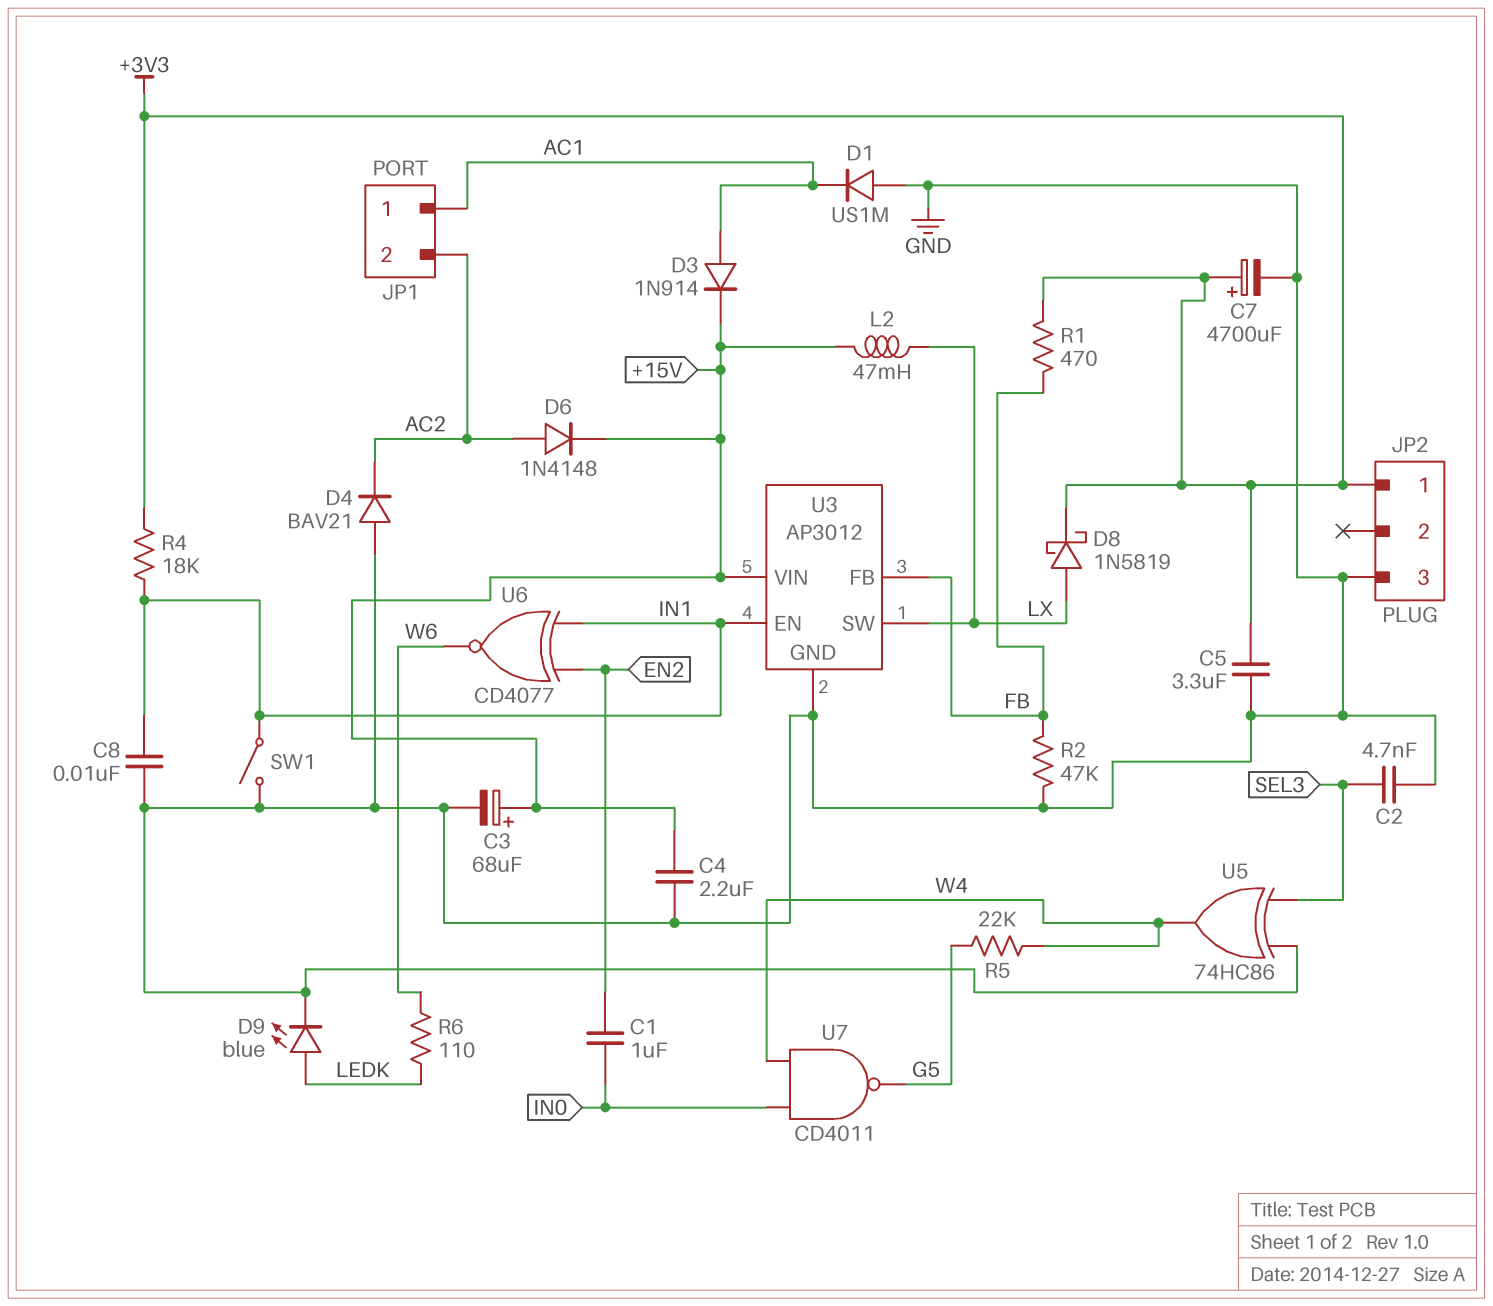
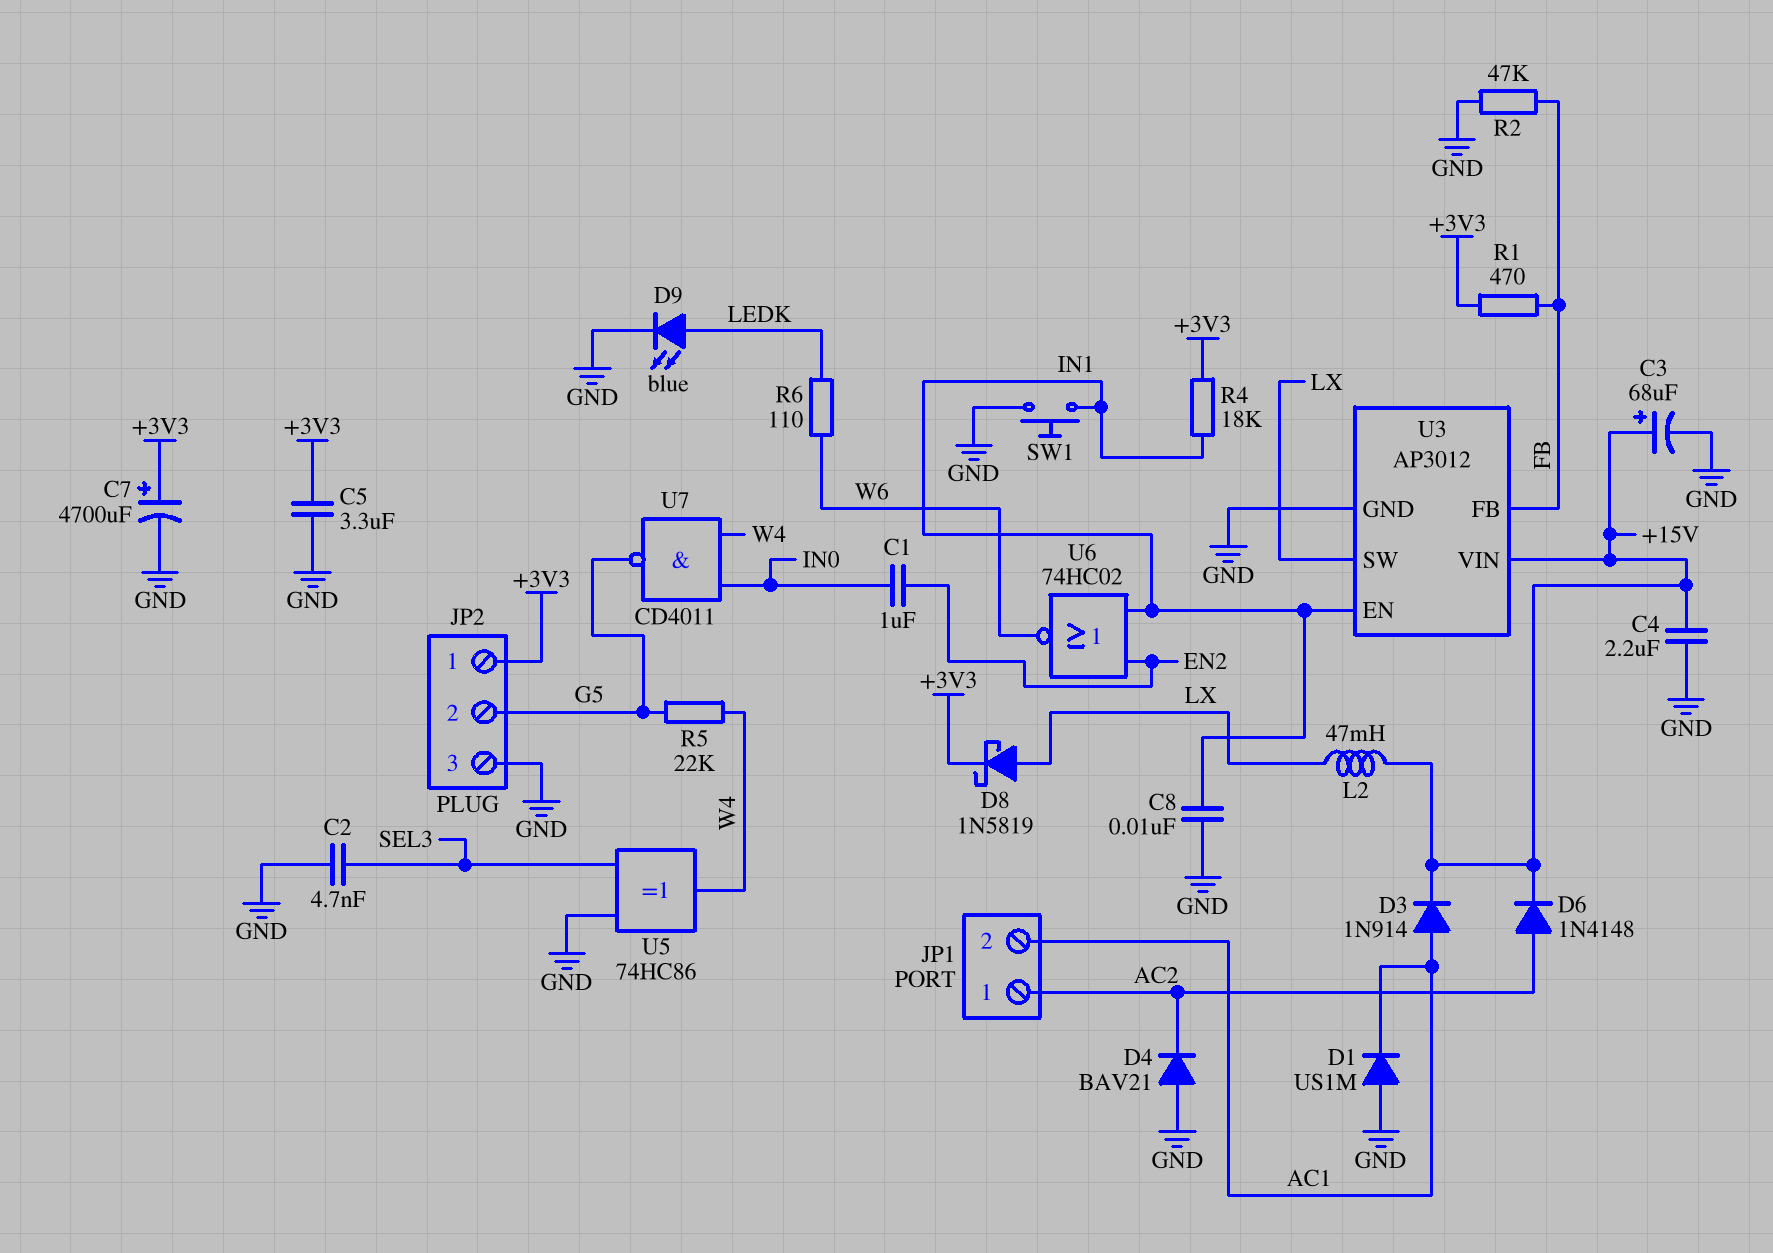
JP1 pin 1: AC1 -> AC2
JP1 pin 2: AC2 -> AC1
JP2 pin 2: none -> G5
SW1: switch (GND, IN1) -> button (GND, IN1)
U6: XNOR CD4077 (in EN2, in IN1, out W6) -> NOR 74HC02 (in EN2, in IN1, out W6)

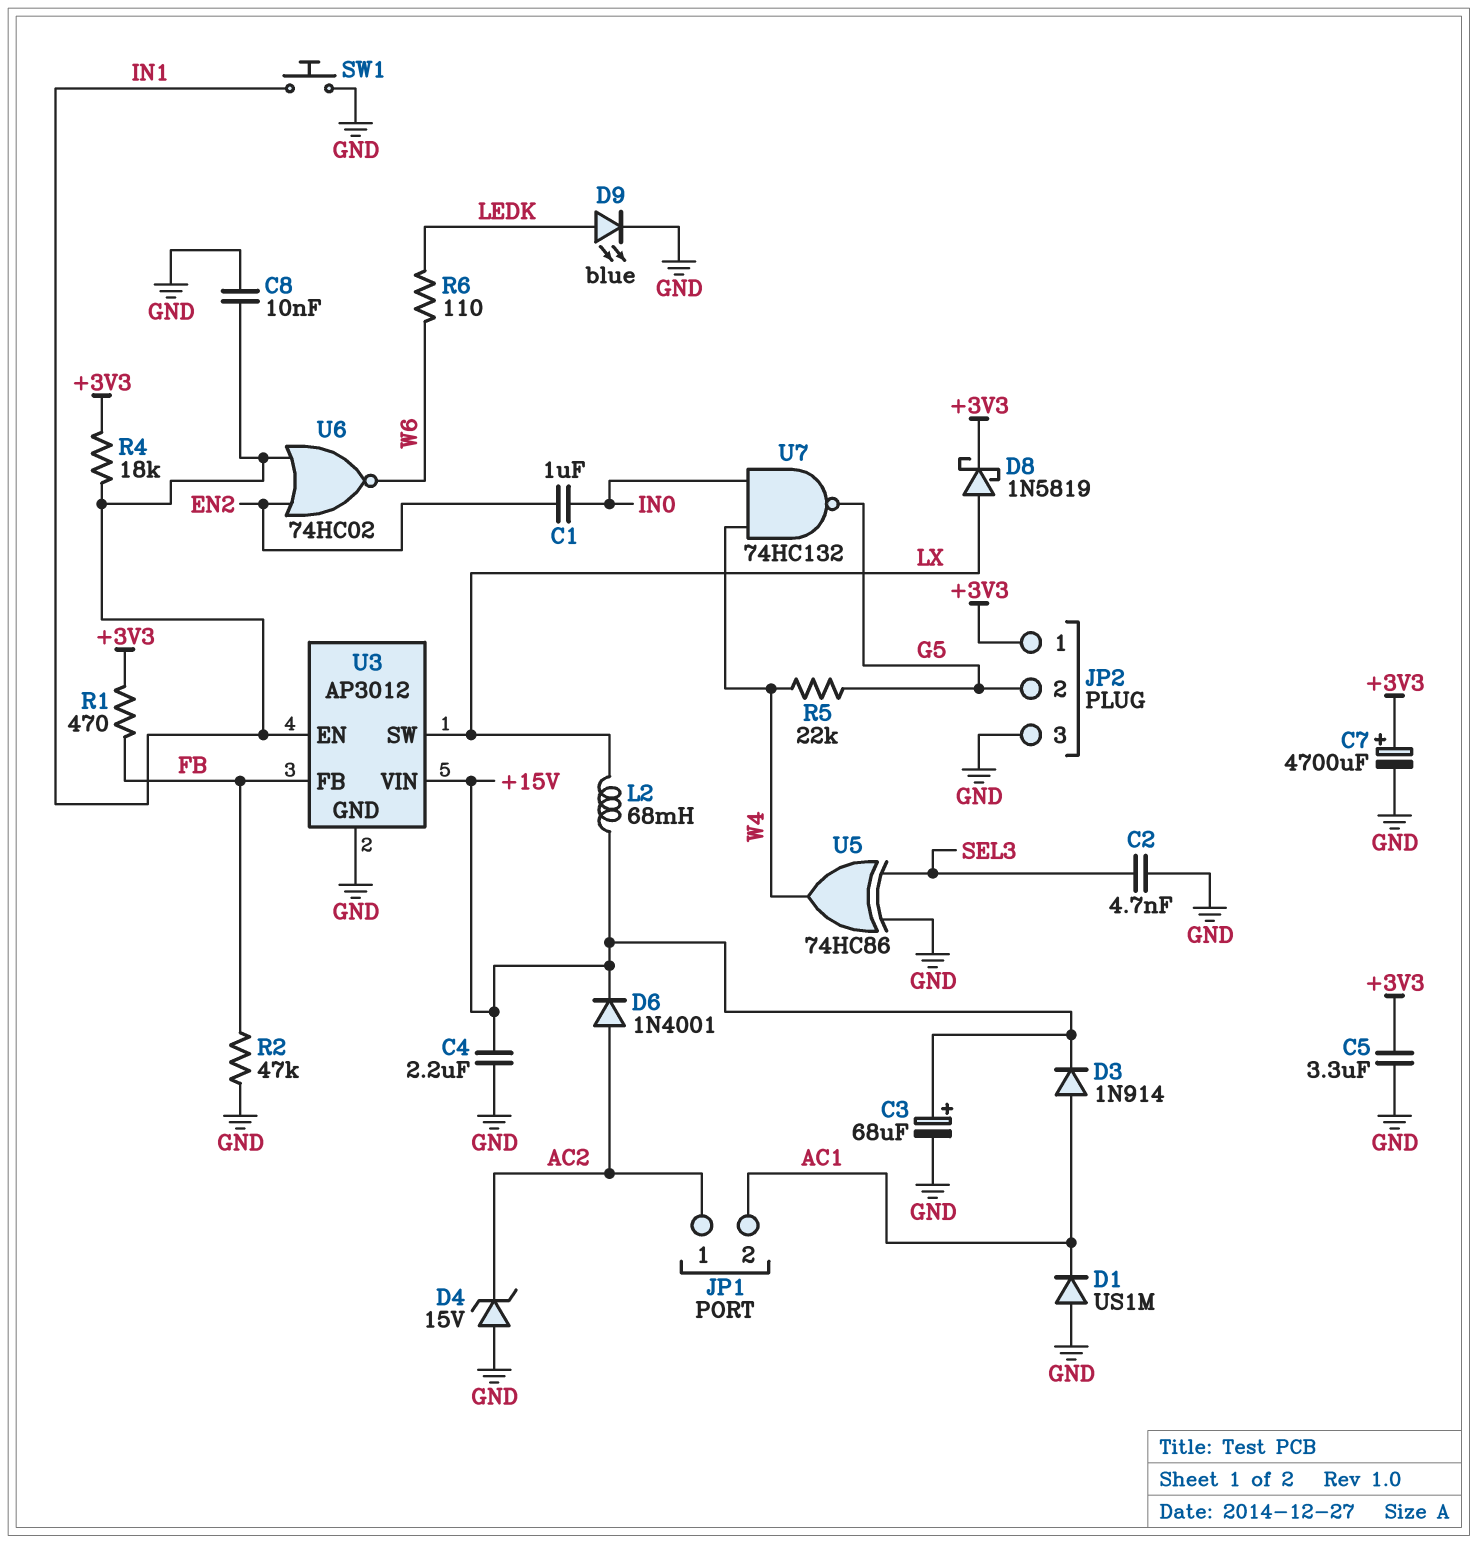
D4: diode BAV21 (A GND, K AC2) -> zener 15V (A GND, K AC2)
D6: diode 1N4148 (A AC2, K +15V) -> diode 1N4001 (A AC2, K +15V)
L2: 47mH (+15V, LX) -> 68mH (+15V, LX)
U7: NAND CD4011 (in IN0, in W4, out G5) -> NAND 74HC132 (in IN0, in W4, out G5)

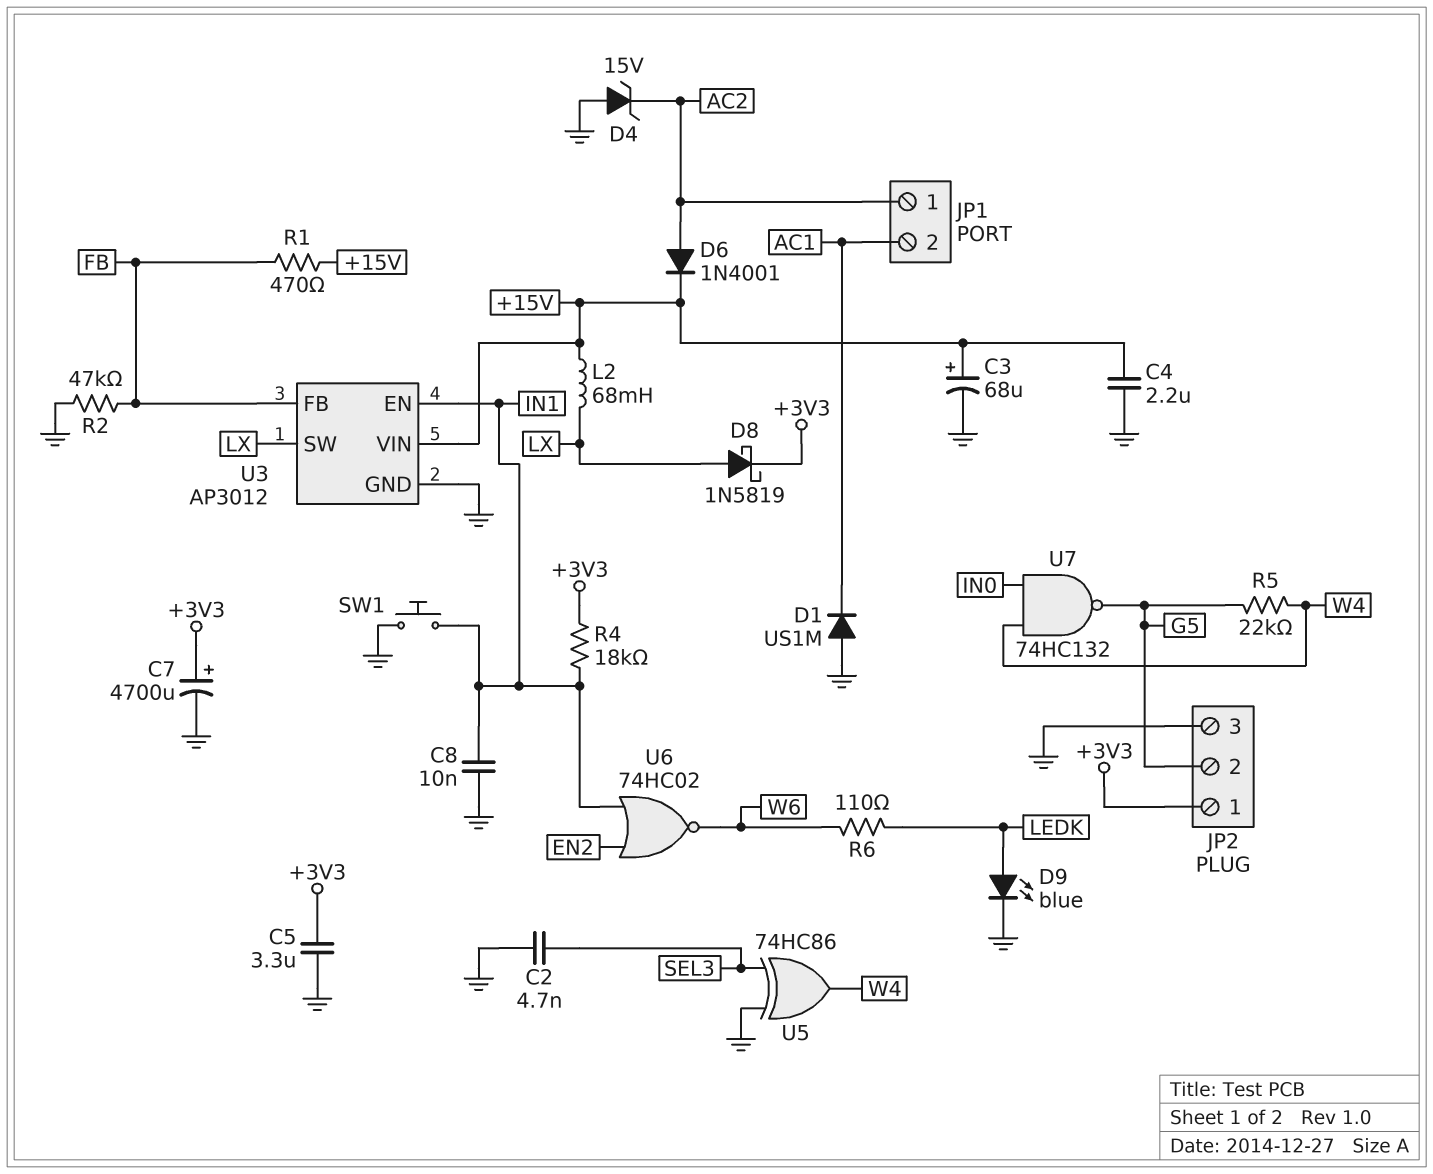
C1: 1uF (EN2, IN0) -> none
D3: diode 1N914 (A AC1, K +15V) -> none
R1: 470 (+3V3, FB) -> 470 (+15V, FB)

